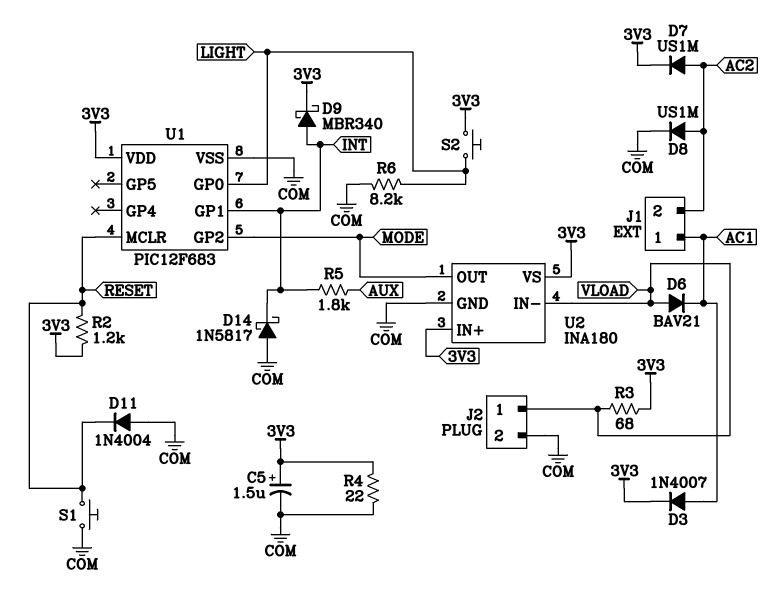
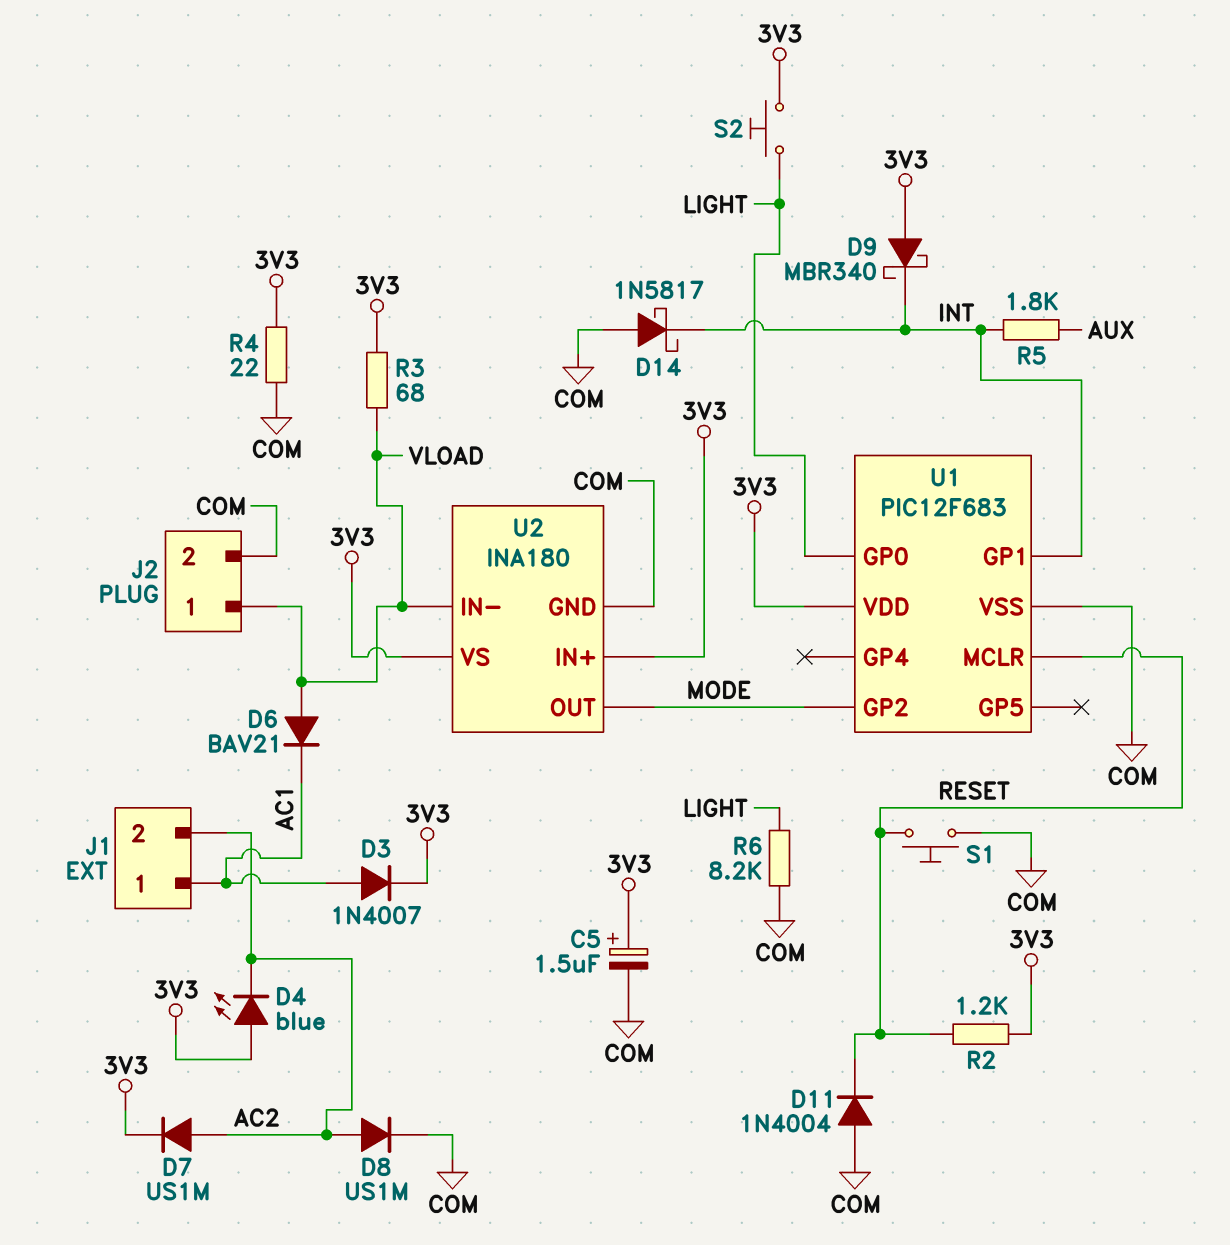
D4: none -> LED blue (A 3V3, K AC2)
D9: schottky MBR340 (A INT, K 3V3) -> schottky MBR340 (A 3V3, K INT)

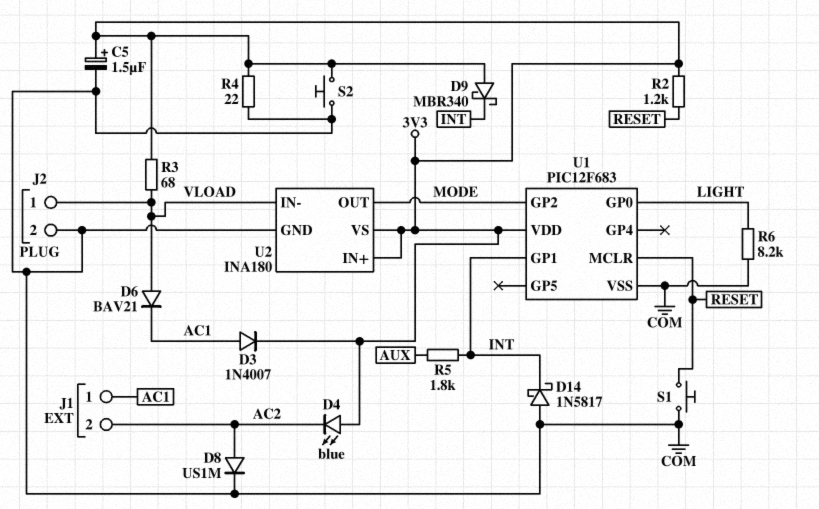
D7: diode US1M (A AC2, K 3V3) -> none
D11: diode 1N4004 (A COM, K RESET) -> none
S2: button (3V3, LIGHT) -> button (3V3, COM)

